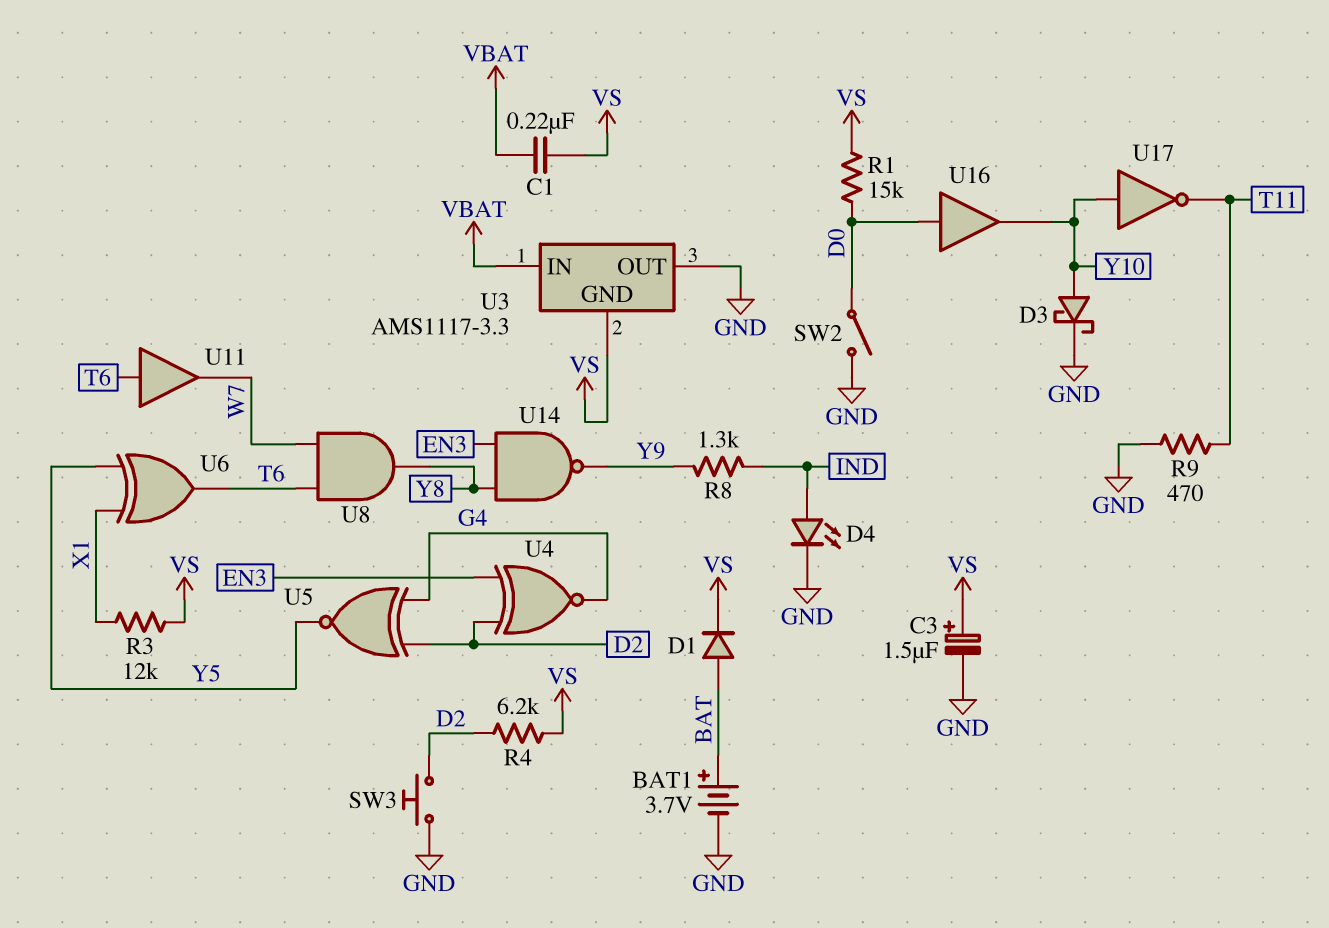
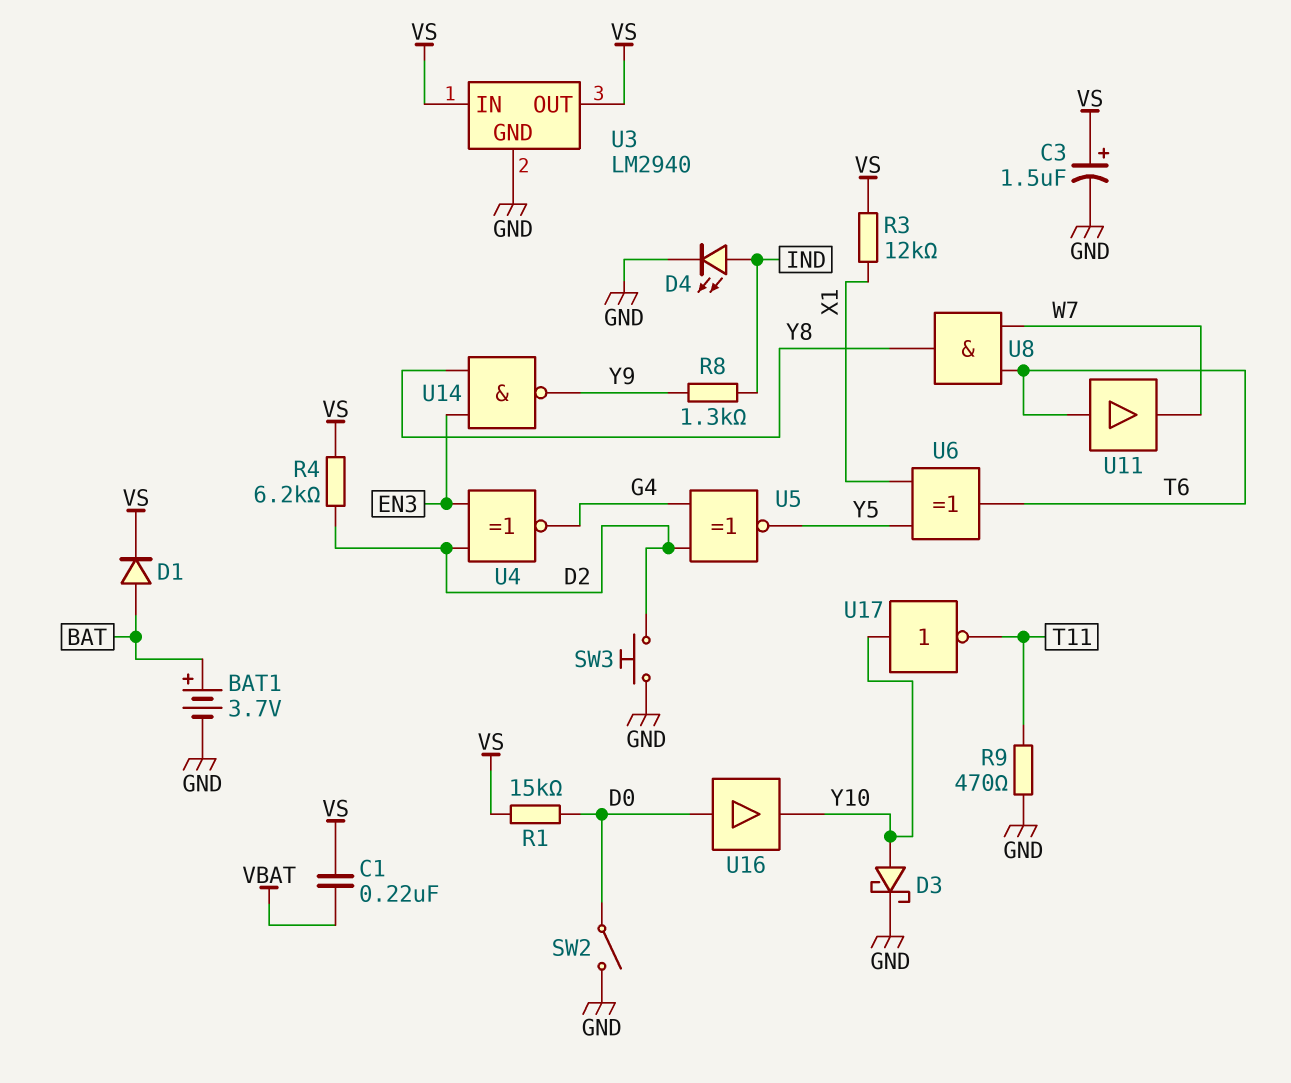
U3: AMS1117-3.3 -> LM2940
U3 pin GND: VS -> GND
U3 pin IN: VBAT -> VS
U3 pin OUT: GND -> VS

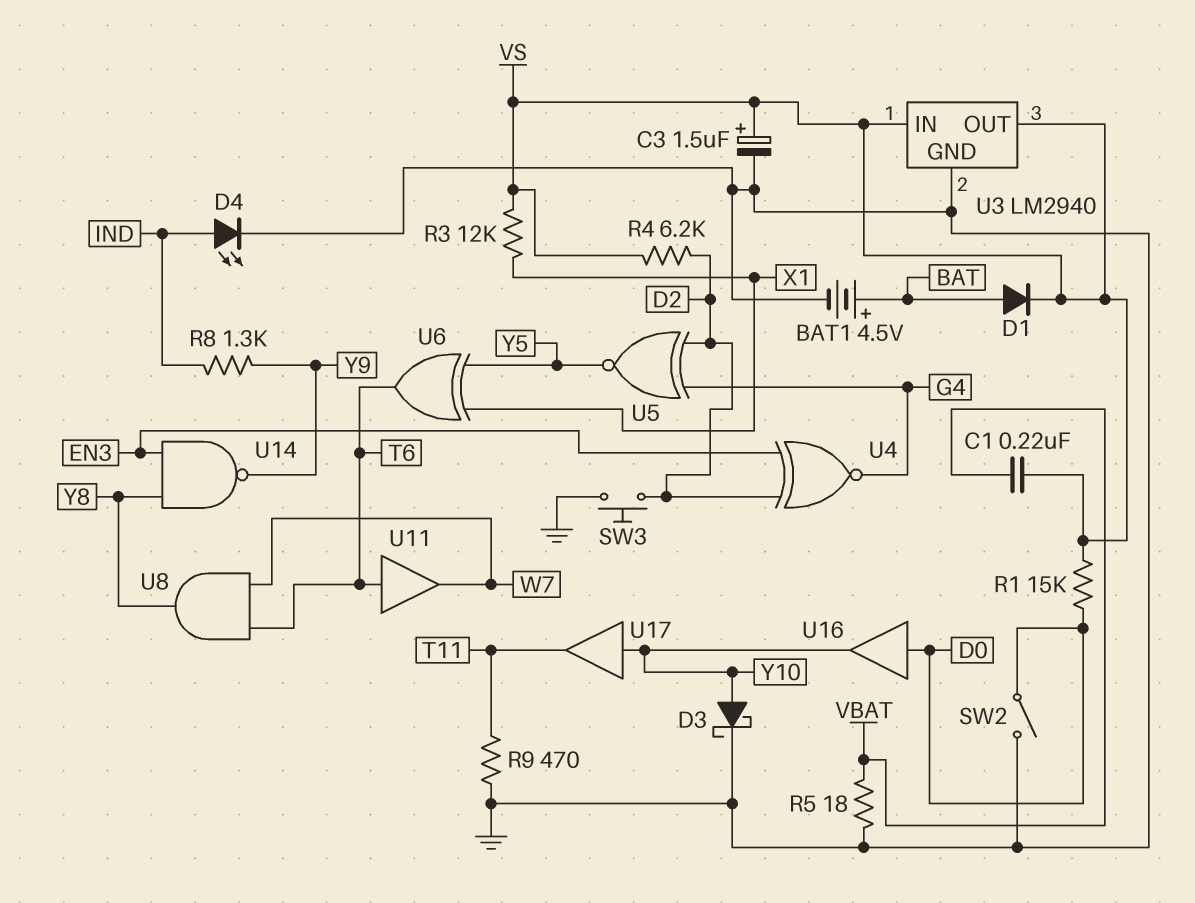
BAT1: 3.7V (plus BAT, minus GND) -> 4.5V (plus BAT, minus GND)
R5: none -> 18 (GND, VBAT)
U17: NOT (in Y10, out T11) -> buffer (in Y10, out T11)

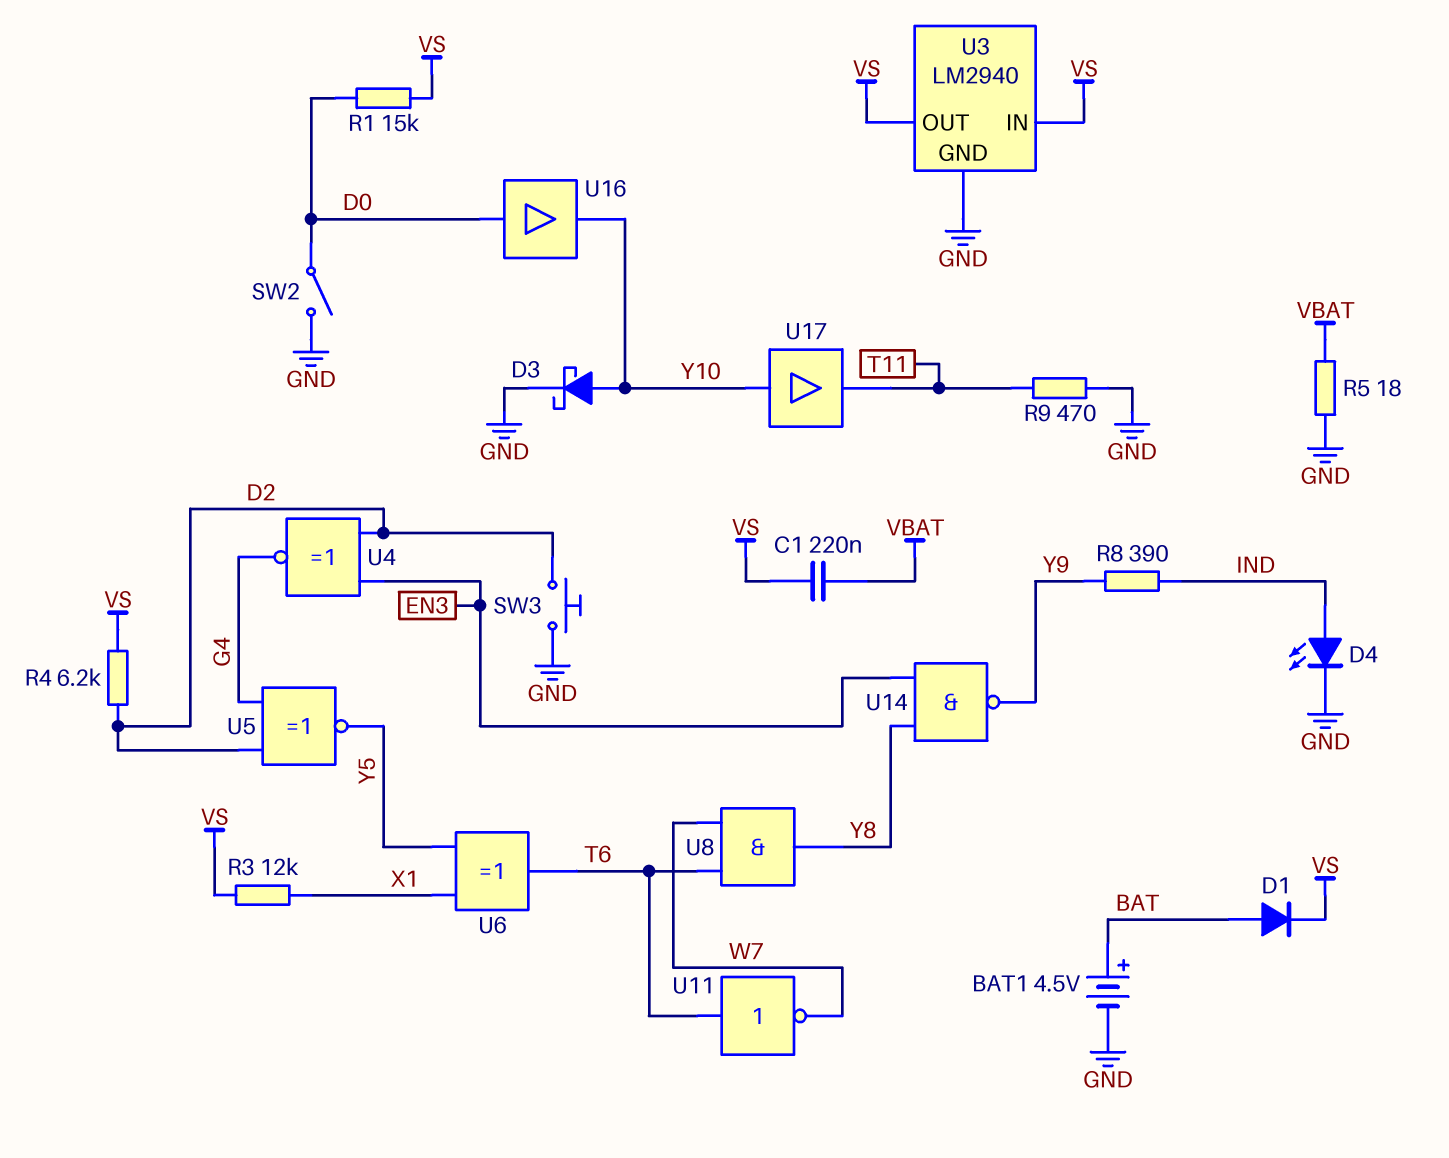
C3: 1.5uF (plus VS, minus GND) -> none
R8: 1.3k (IND, Y9) -> 390 (IND, Y9)
U11: buffer (in T6, out W7) -> NOT (in T6, out W7)

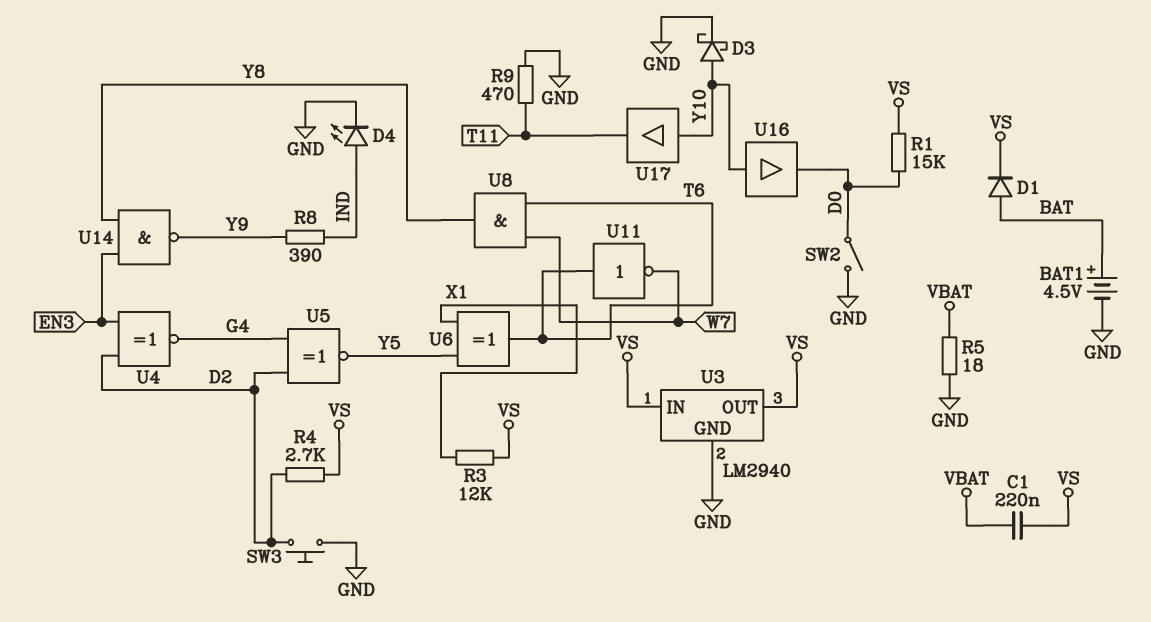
R4: 6.2k (D2, VS) -> 2.7k (D2, VS)
U16: buffer (in D0, out Y10) -> buffer (in Y10, out D0)

